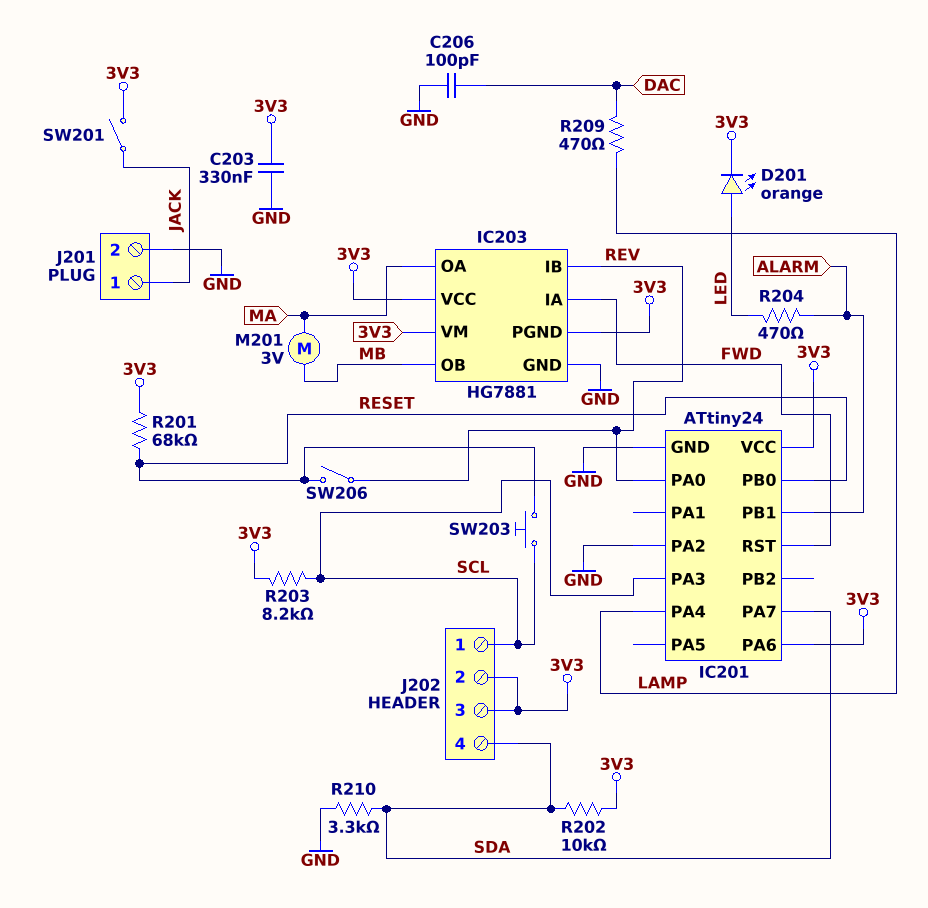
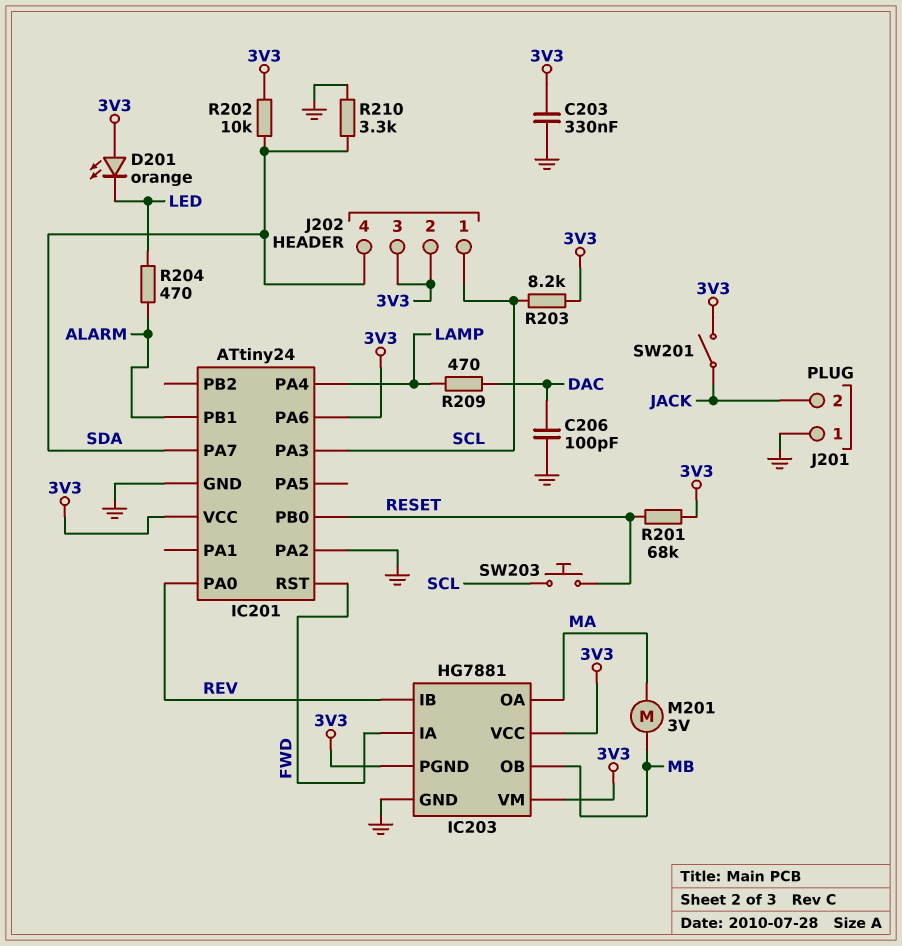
D201: LED orange (A LED, K 3V3) -> LED orange (A 3V3, K LED)
J201 pin 1: JACK -> GND
J201 pin 2: GND -> JACK
SW206: switch (RESET, REV) -> none

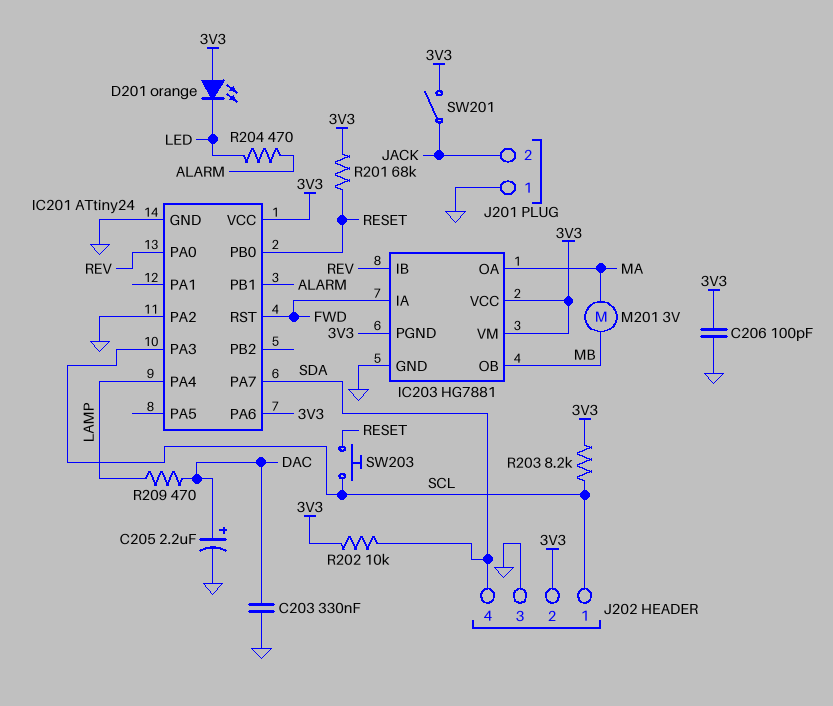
C203: 330nF (3V3, GND) -> 330nF (DAC, GND)
C205: none -> 2.2uF (plus DAC, minus GND)
C206: 100pF (DAC, GND) -> 100pF (3V3, GND)
J202 pin 3: 3V3 -> GND
R210: 3.3k (GND, SDA) -> none

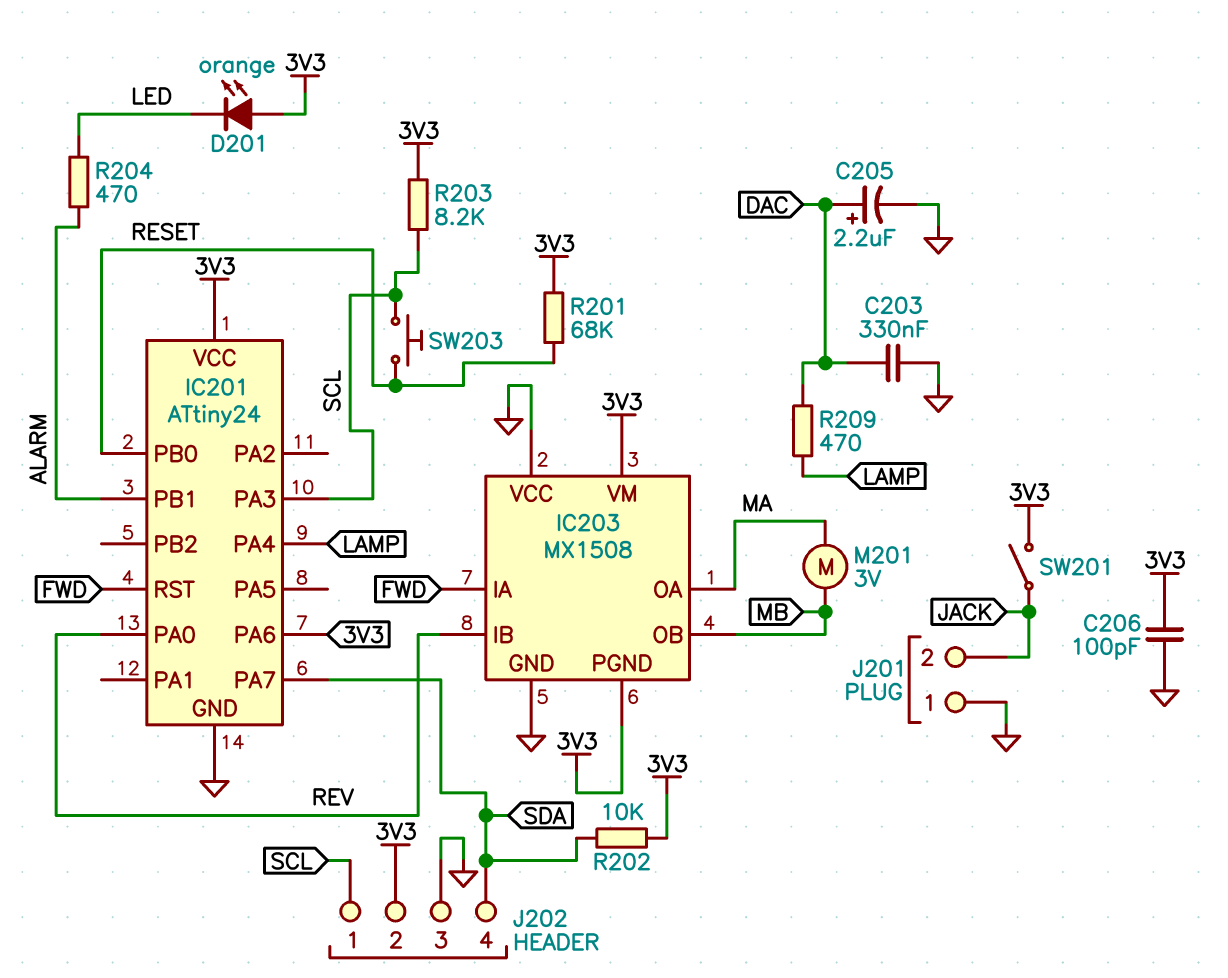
IC201 pin PA2: GND -> none
IC203: HG7881 -> MX1508
IC203 pin VCC: 3V3 -> GND

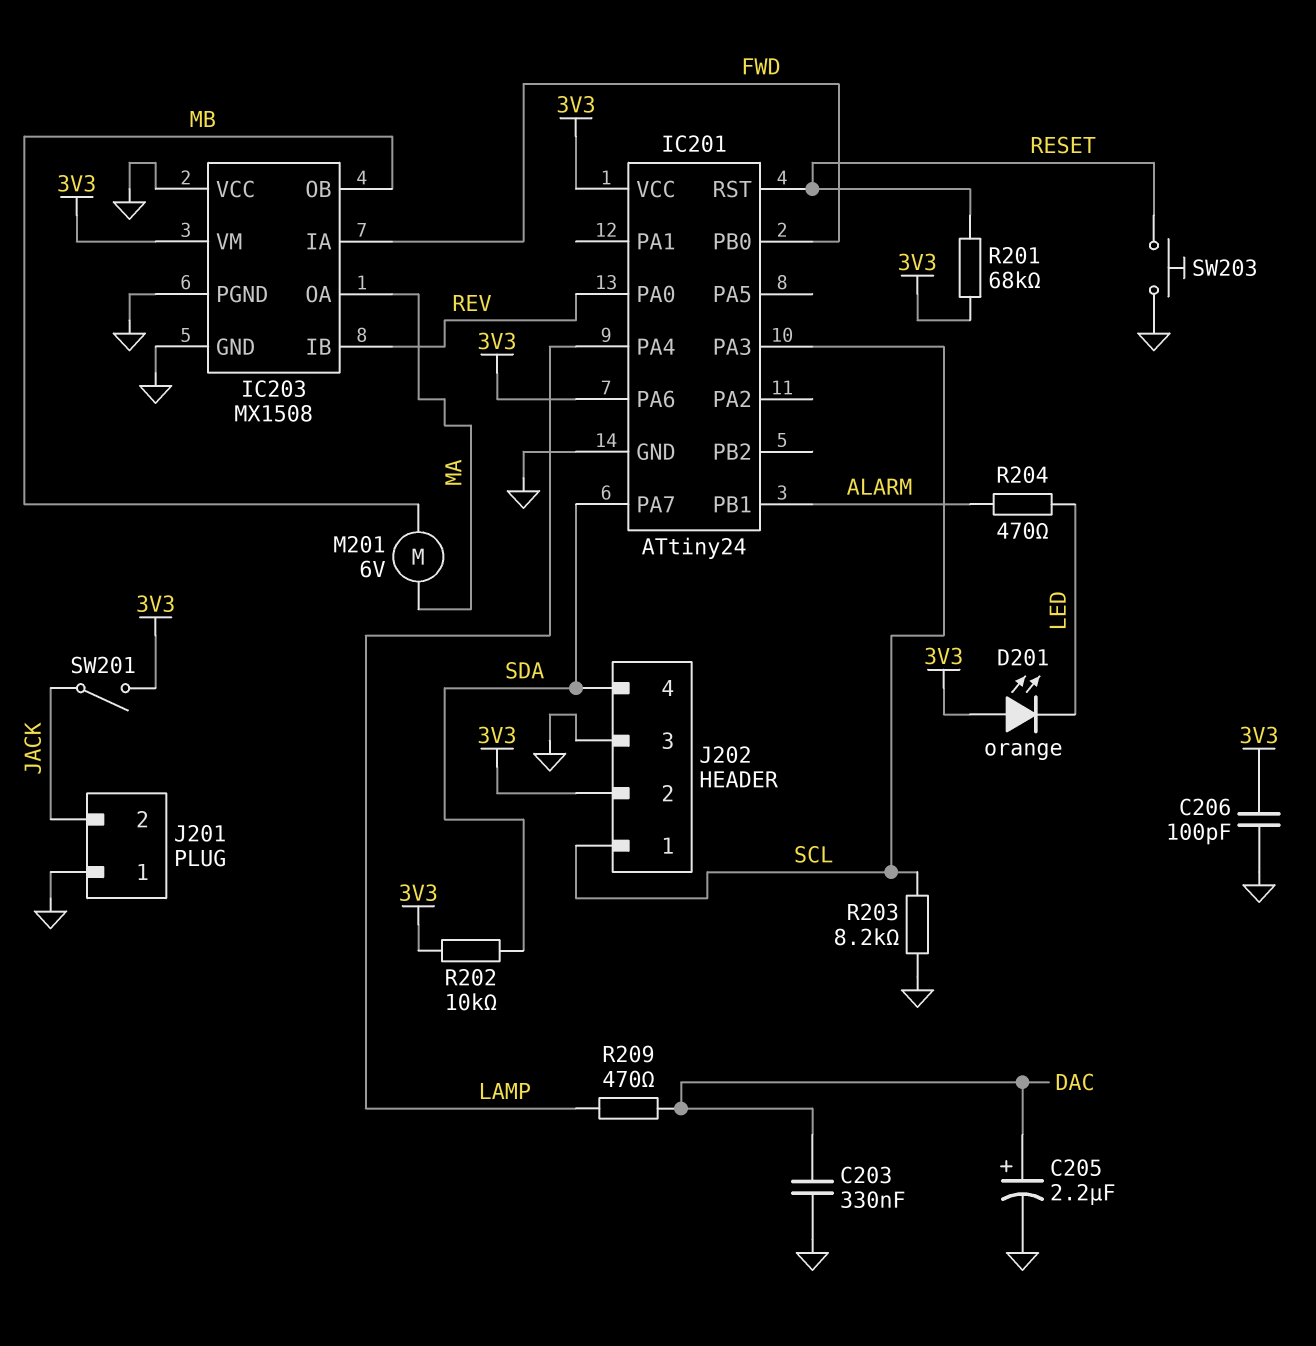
IC201 pin PB0: RESET -> FWD
IC201 pin RST: FWD -> RESET
IC203 pin PGND: 3V3 -> GND
M201: motor 3V (MA, MB) -> motor 6V (MA, MB)
R203: 8.2k (3V3, SCL) -> 8.2k (GND, SCL)
SW203: button (RESET, SCL) -> button (GND, RESET)

